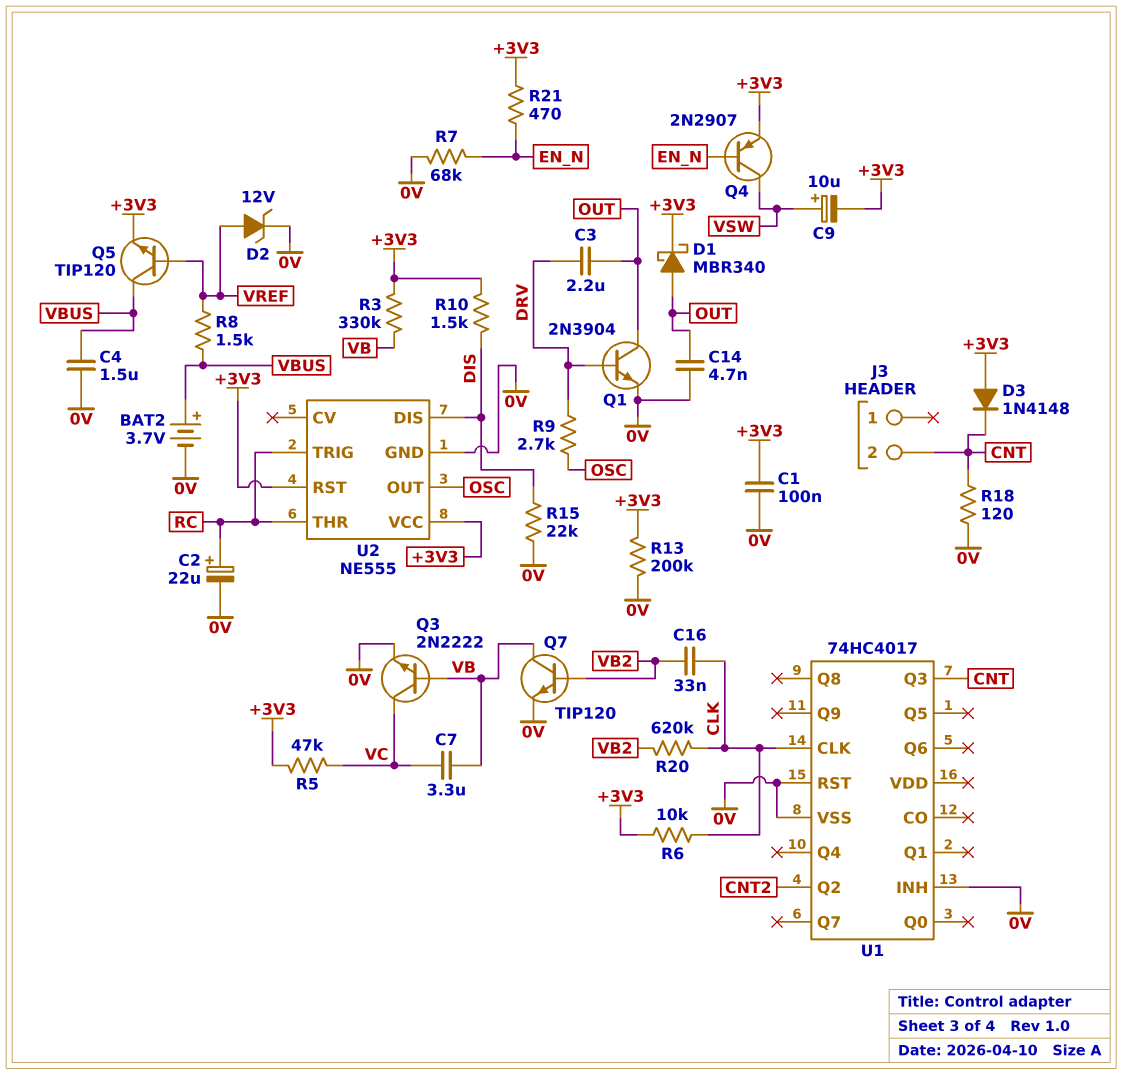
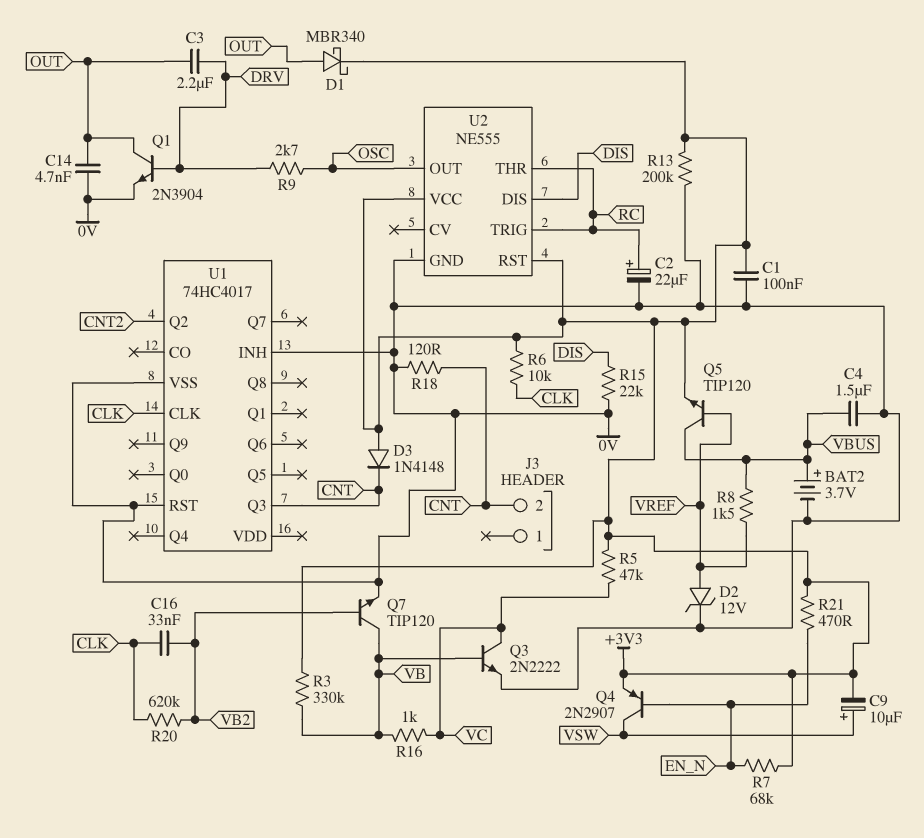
C7: 3.3uF (VB, VC) -> none
R7: 68k (0V, EN_N) -> 68k (+3V3, EN_N)
R10: 1.5k (+3V3, DIS) -> none
R16: none -> 1k (VB, VC)

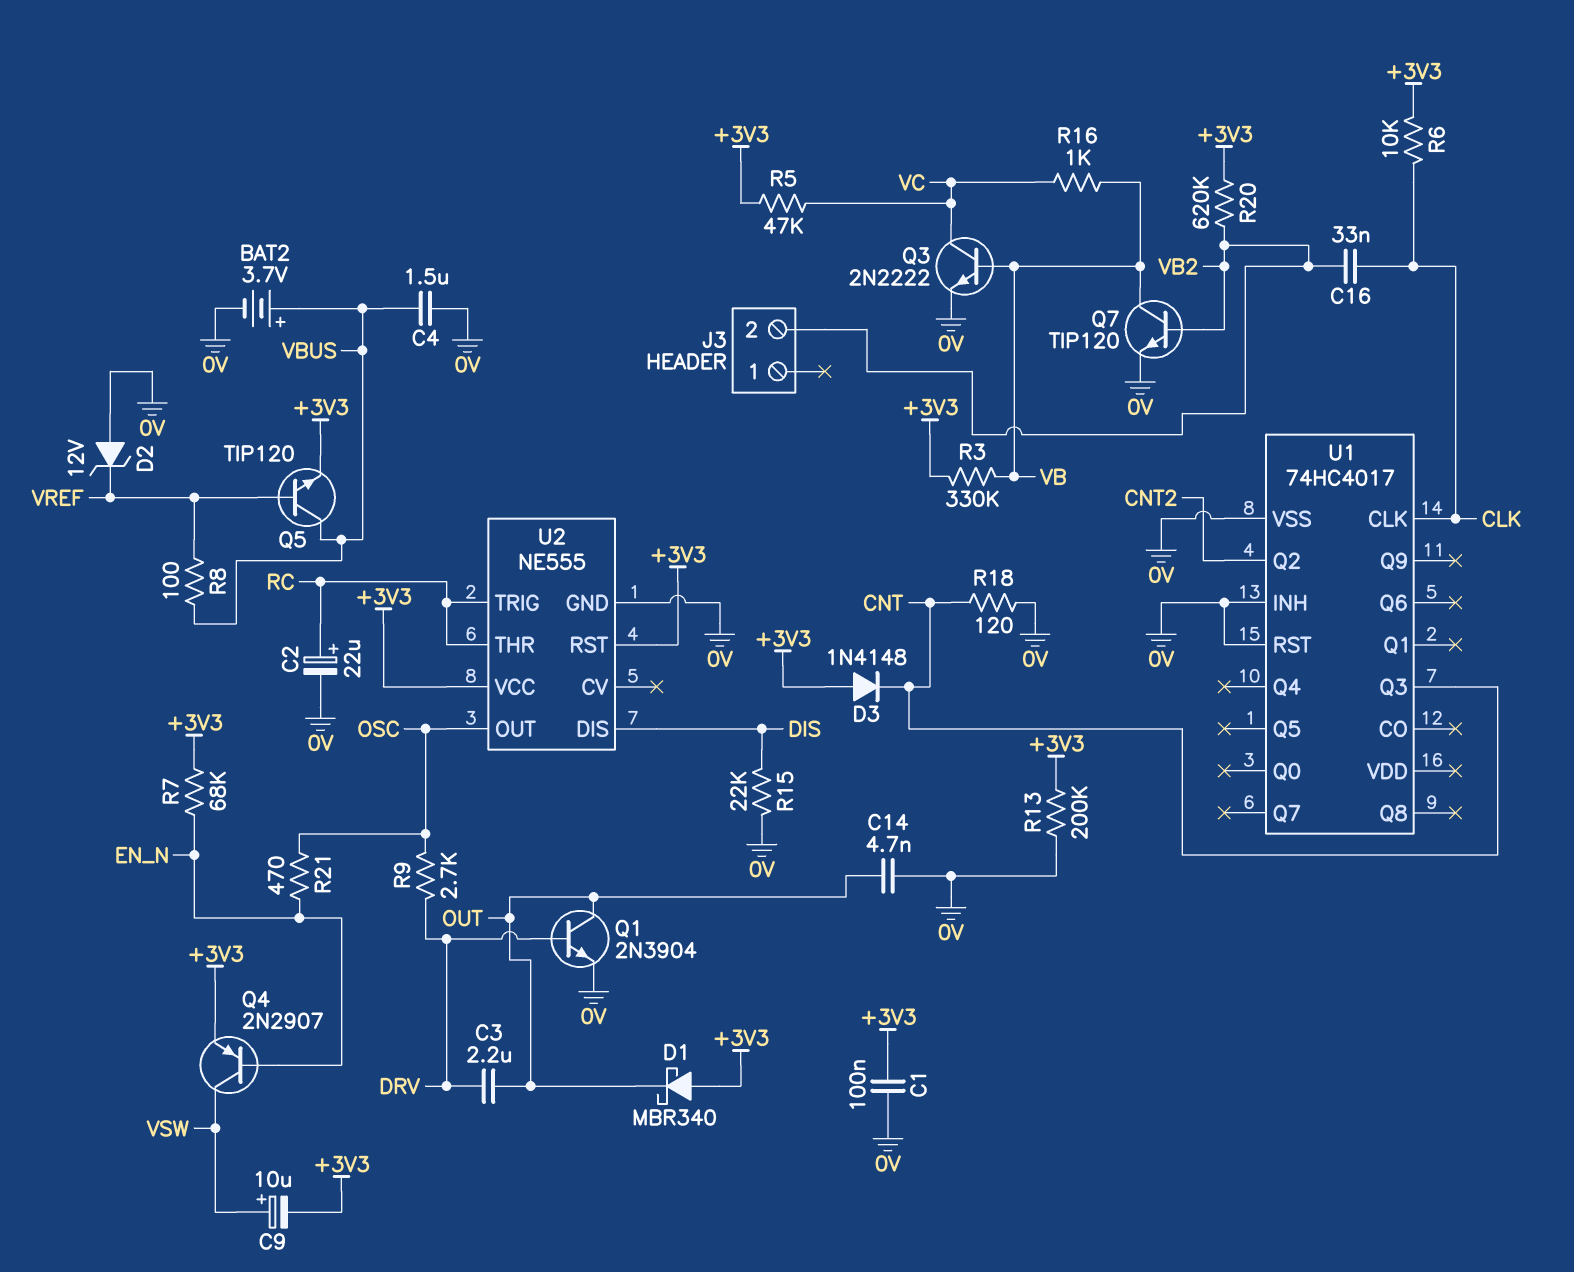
D1: schottky MBR340 (A OUT, K +3V3) -> schottky MBR340 (A +3V3, K OUT)
D2: zener 12V (A VREF, K 0V) -> zener 12V (A 0V, K VREF)
J3 pin 2: CNT -> VB2
R8: 1.5k (VBUS, VREF) -> 100 (VBUS, VREF)
R20: 620k (CLK, VB2) -> 620k (+3V3, VB2)
R21: 470 (+3V3, EN_N) -> 470 (EN_N, OSC)

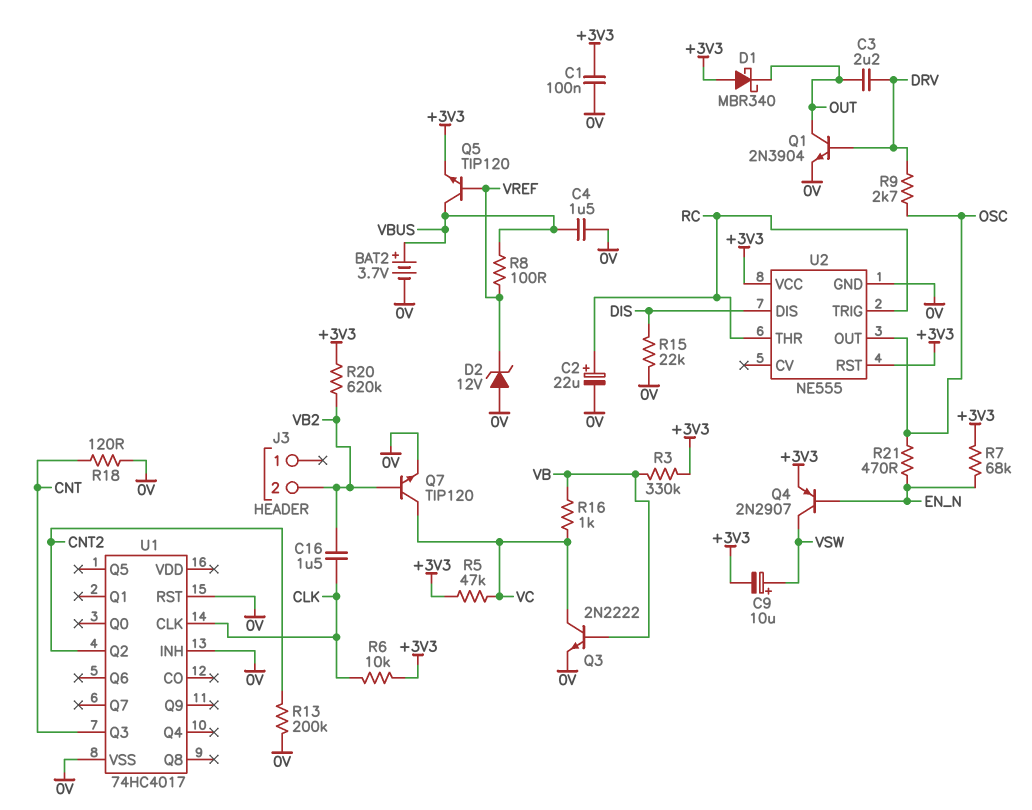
C14: 4.7nF (0V, OUT) -> none
C16: 33nF (CLK, VB2) -> 1.5uF (CLK, VB2)
D3: diode 1N4148 (A +3V3, K CNT) -> none
Q7: NPN TIP120 (B VB2, C VB, E 0V) -> NPN TIP120 (B VB2, C VC, E 0V)
R13: 200k (+3V3, 0V) -> 200k (0V, CNT2)

